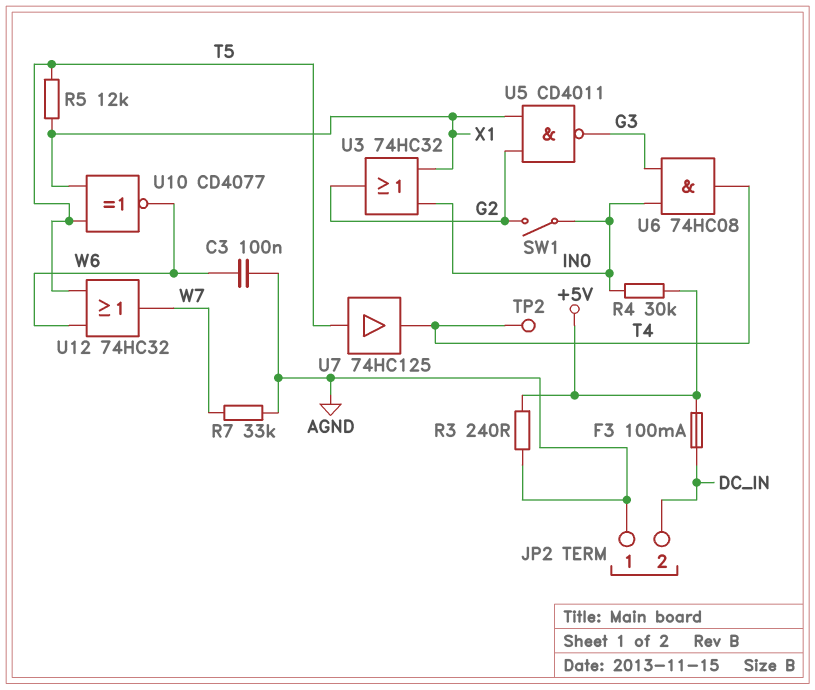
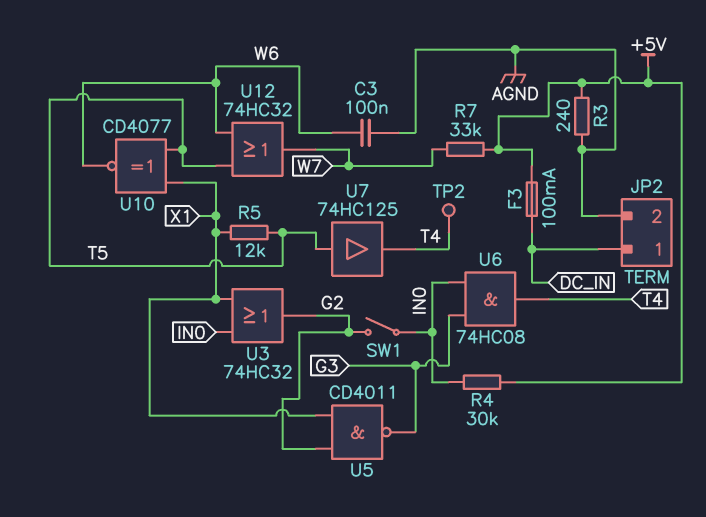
JP2 pin 1: AGND -> DC_IN
JP2 pin 2: DC_IN -> AGND
R7: 33k (AGND, W7) -> 33k (+5V, W7)

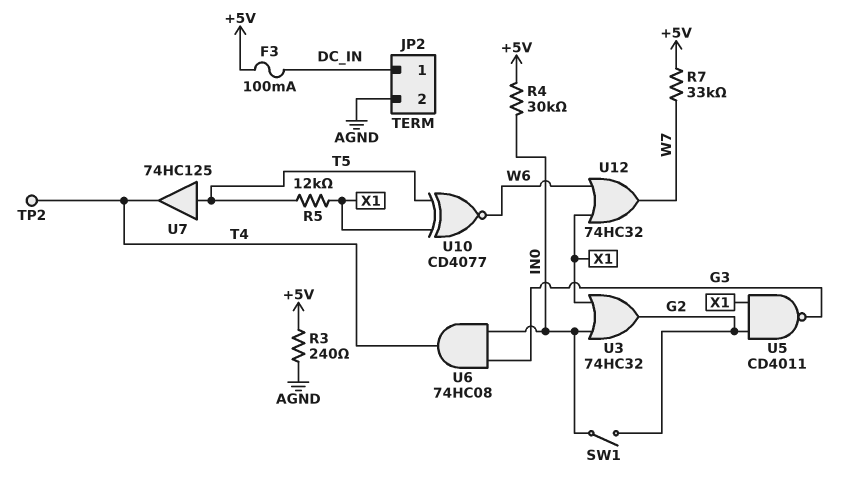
C3: 100nF (AGND, W6) -> none
U12: OR 74HC32 (in T5, in W6, out W7) -> OR 74HC32 (in W6, in X1, out W7)

